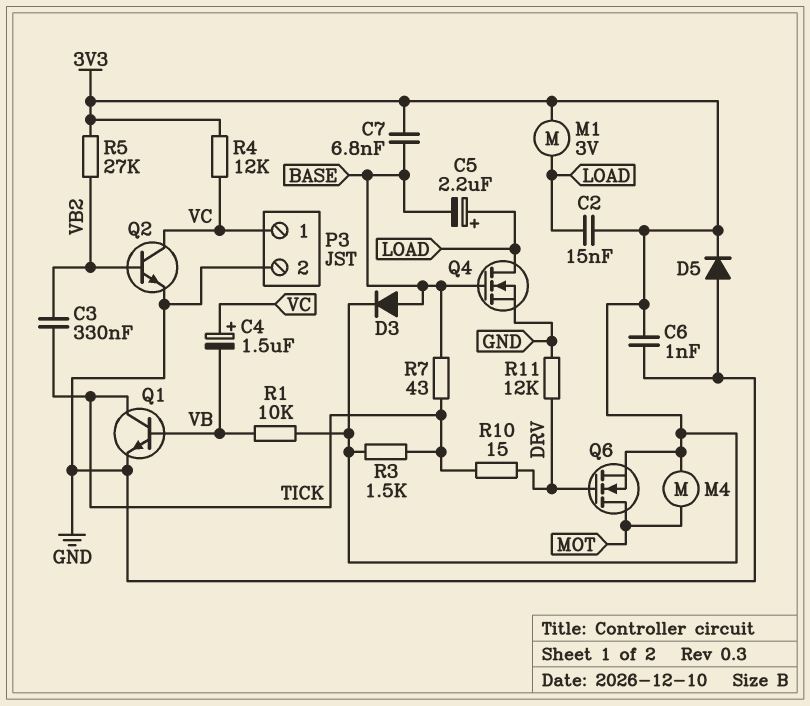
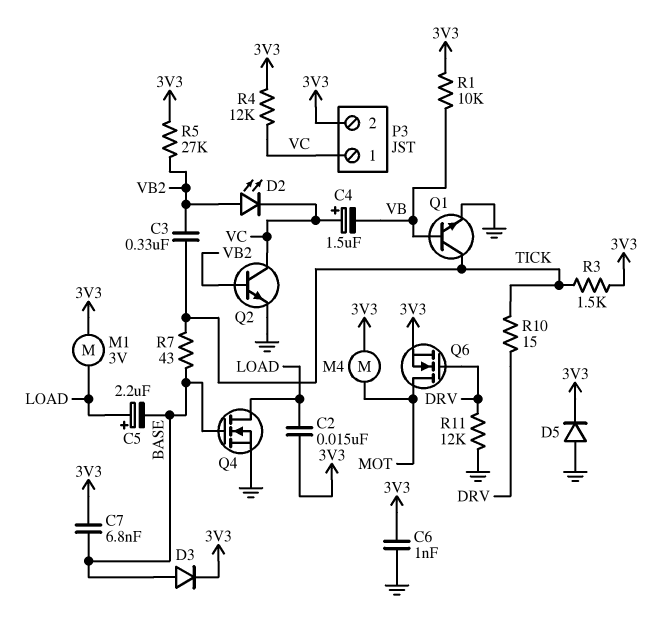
D2: none -> LED (A VB2, K VC)
P3 pin 2: GND -> 3V3

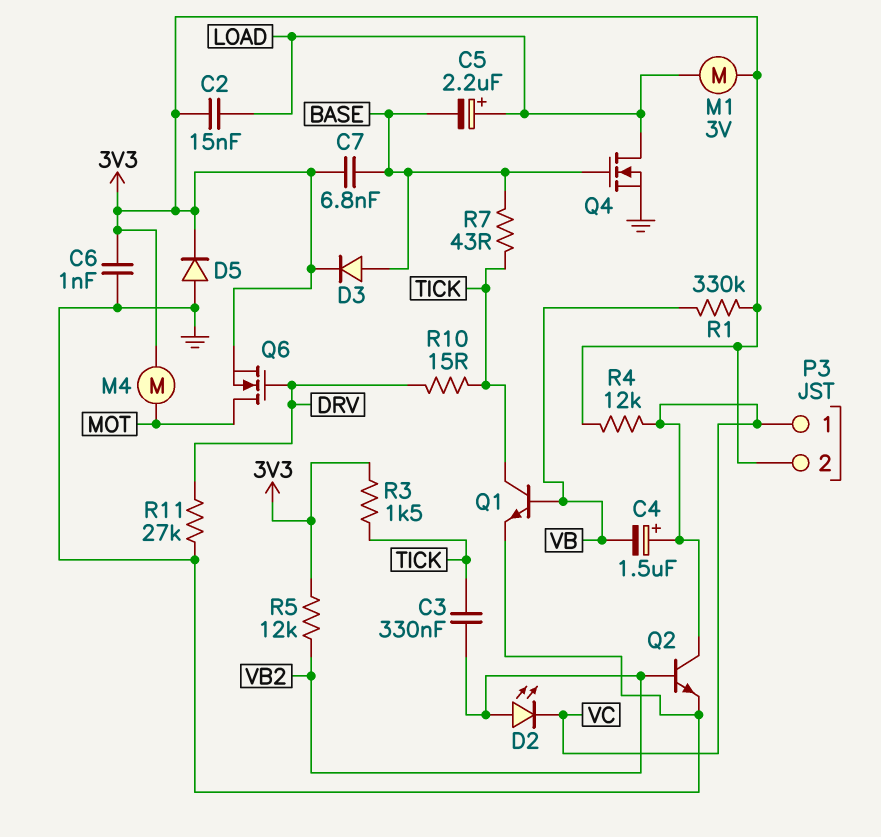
R1: 10k (3V3, VB) -> 330k (3V3, VB)
R5: 27k (3V3, VB2) -> 12k (3V3, VB2)
R11: 12k (DRV, GND) -> 27k (DRV, GND)

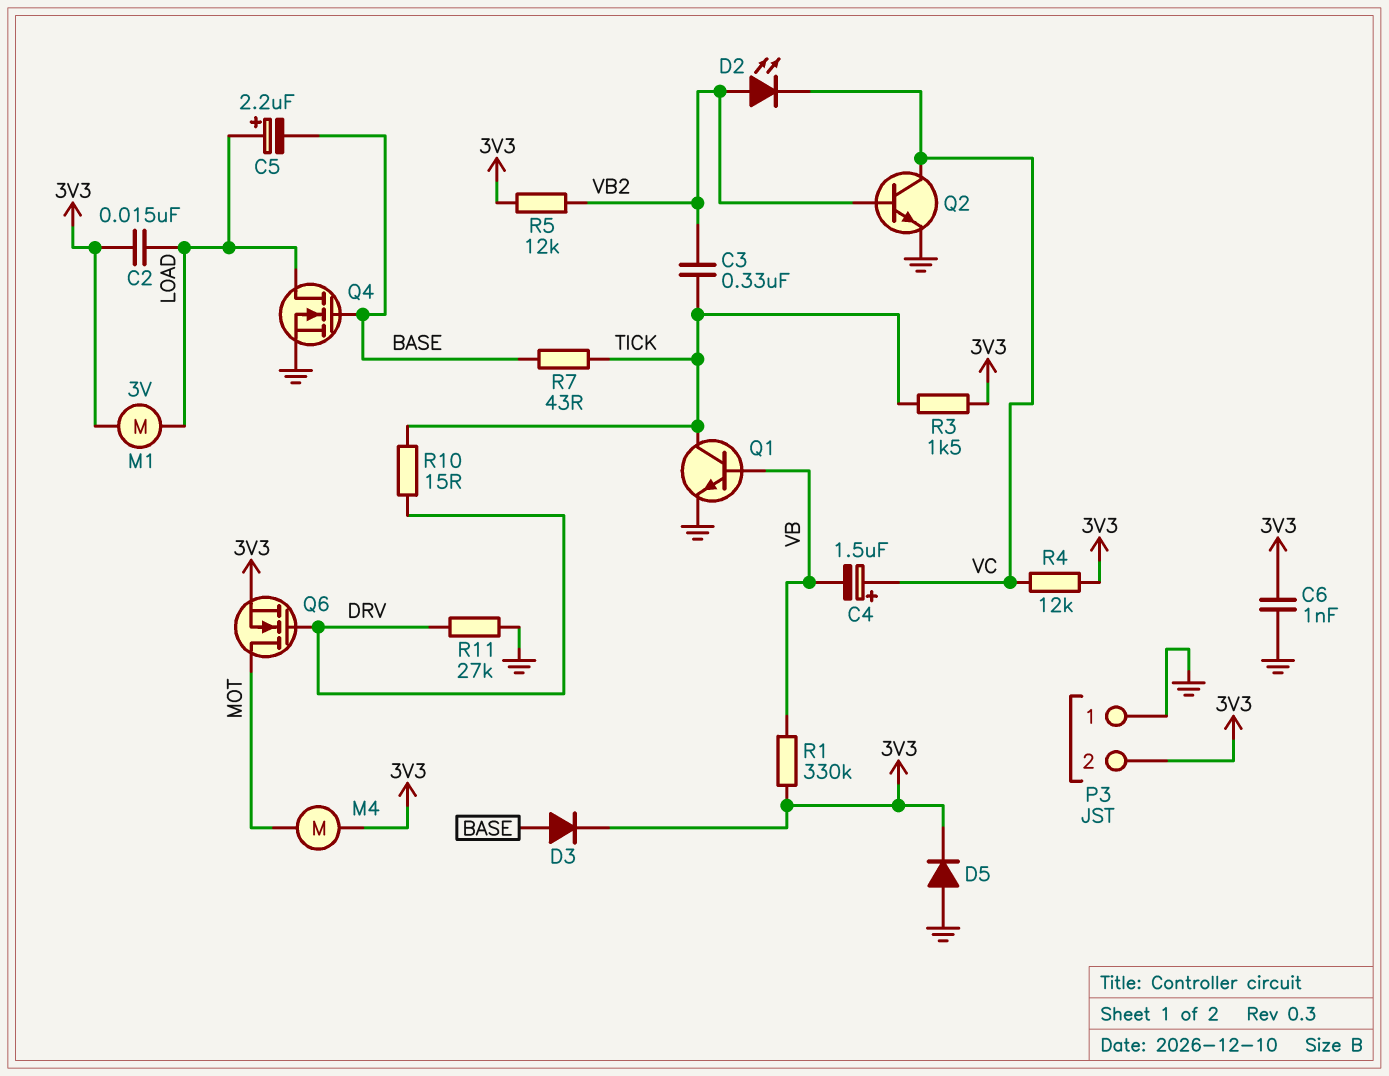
C7: 6.8nF (3V3, BASE) -> none
P3 pin 1: VC -> GND

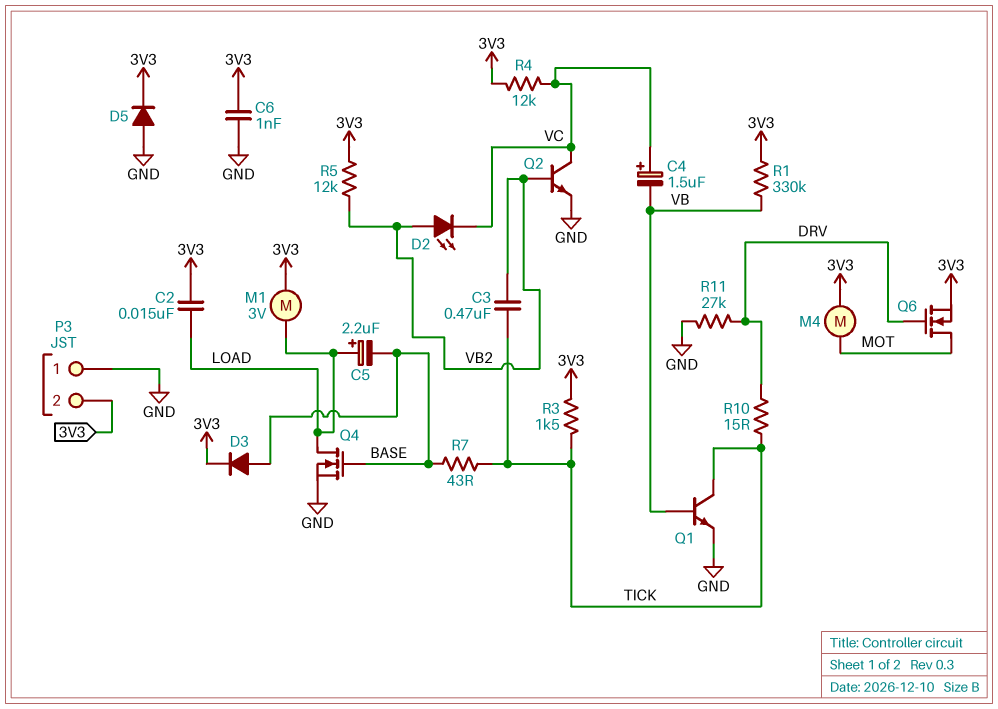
C3: 330nF (TICK, VB2) -> 470nF (TICK, VB2)

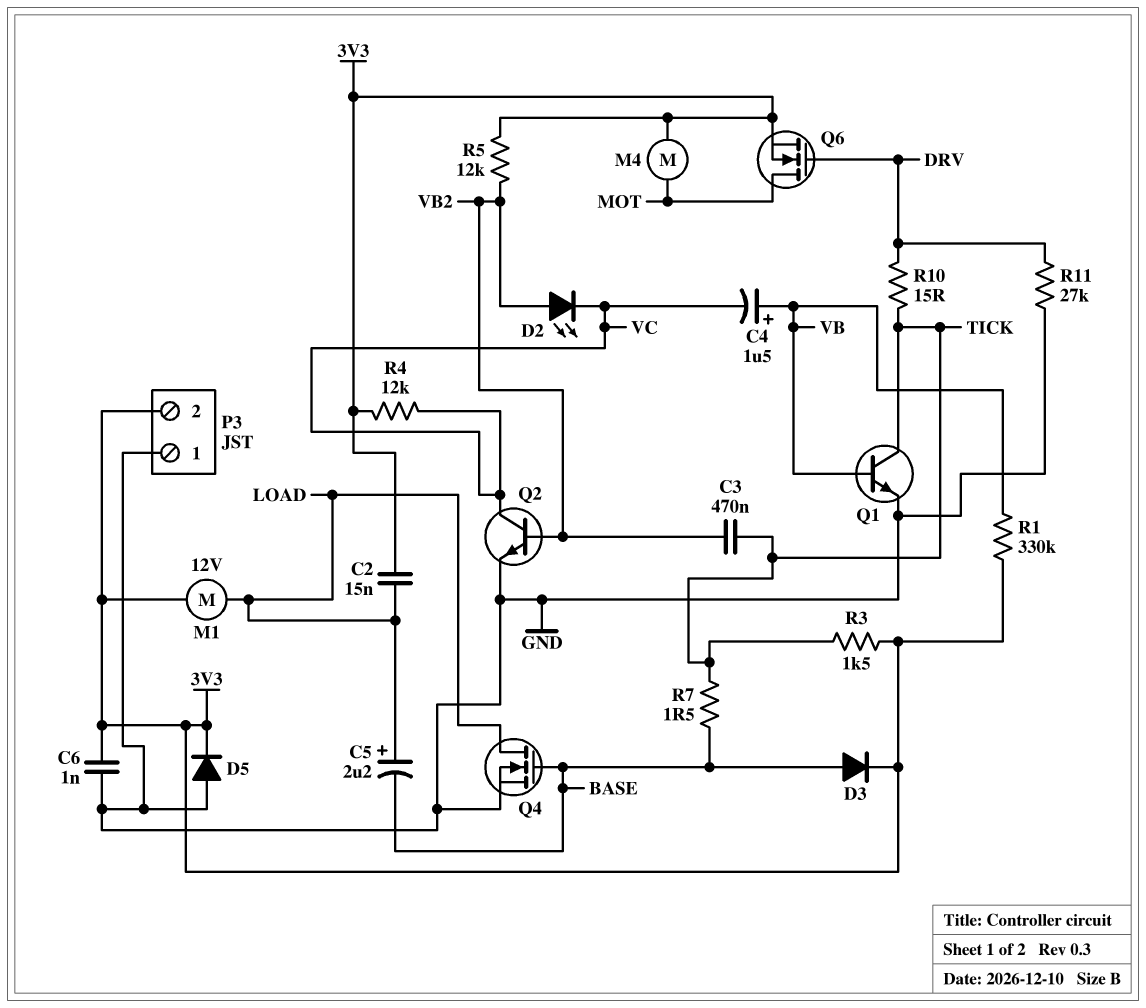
C4: 1.5uF (plus VC, minus VB) -> 1.5uF (plus VB, minus VC)
M1: motor 3V (3V3, LOAD) -> motor 12V (3V3, LOAD)
R7: 43 (BASE, TICK) -> 1.5 (BASE, TICK)

